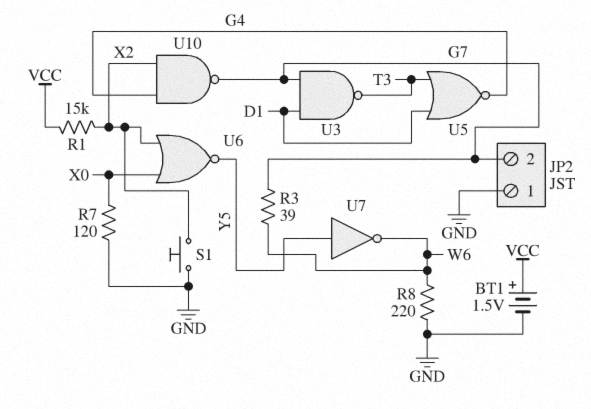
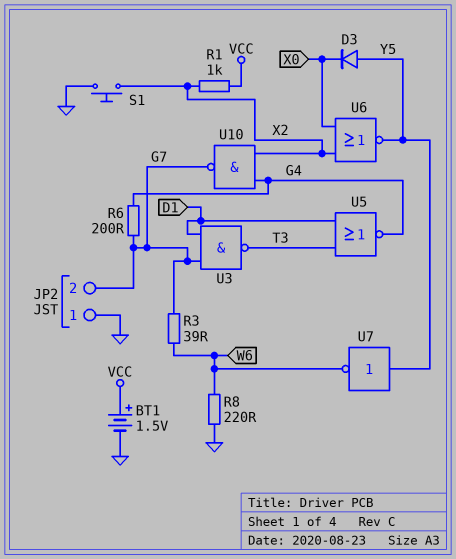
D3: none -> diode (A Y5, K X0)
R1: 15k (VCC, X2) -> 1k (VCC, X2)
R6: none -> 200 (G4, G7)
R7: 120 (GND, X0) -> none

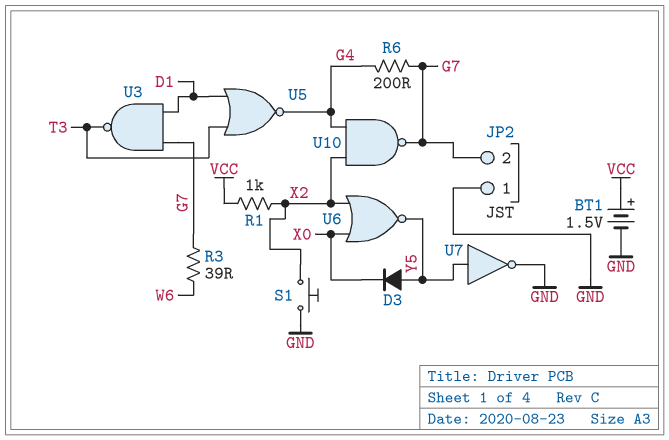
R8: 220 (GND, W6) -> none
U7: NOT (in Y5, out W6) -> NOT (in Y5, out GND)

